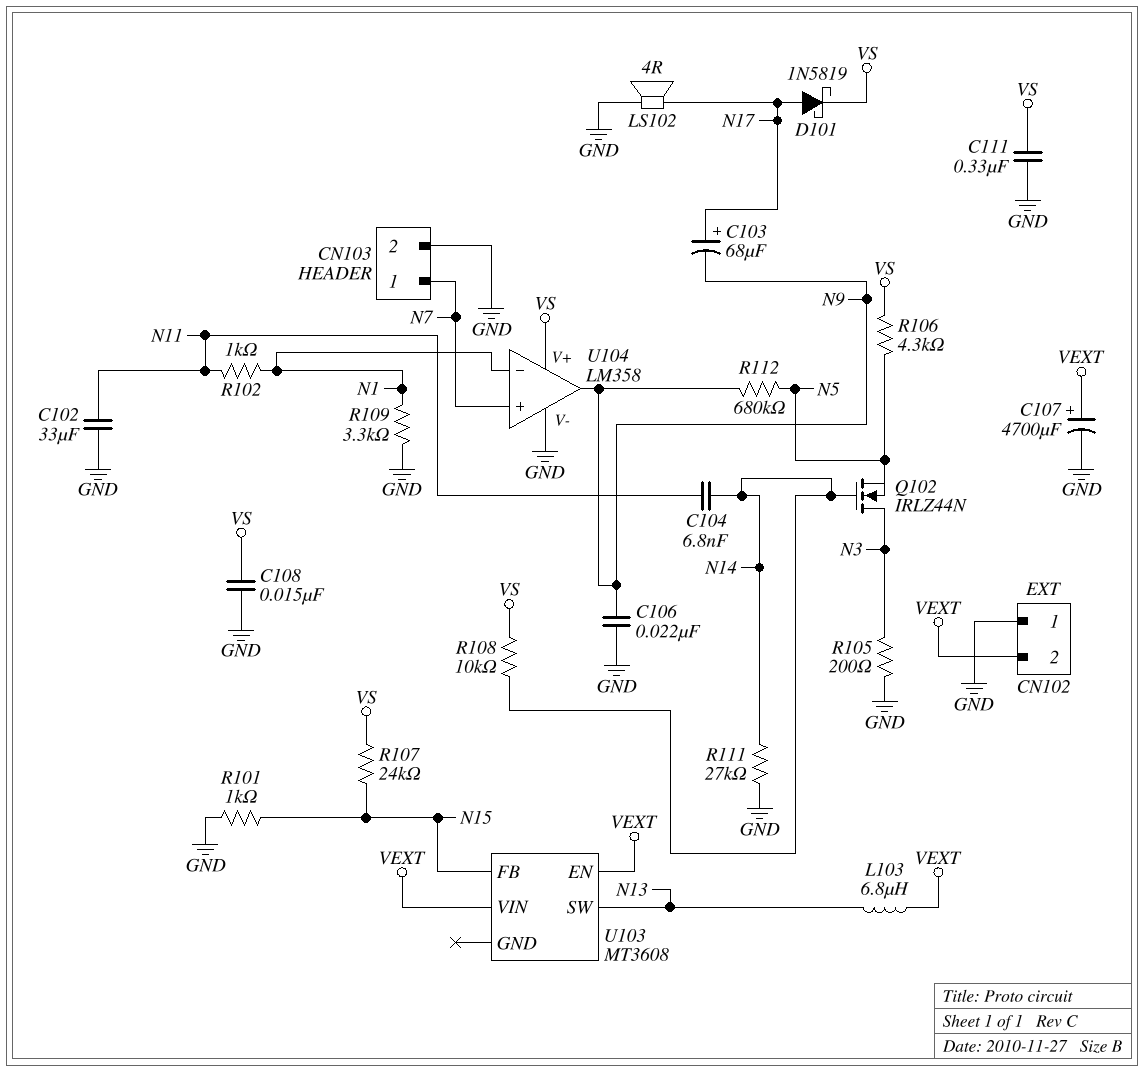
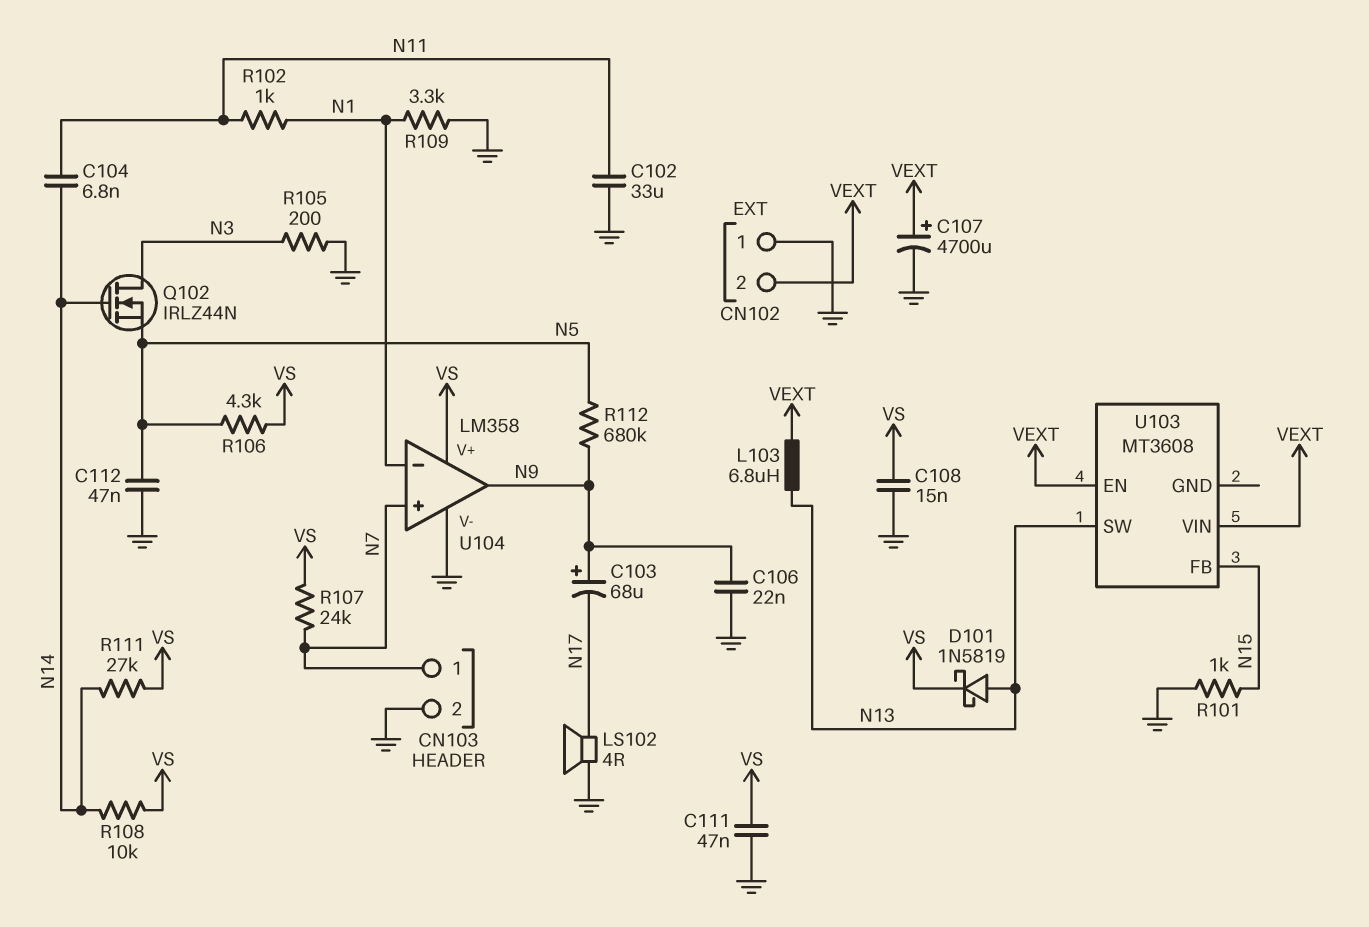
C103: 68uF (plus N17, minus N9) -> 68uF (plus N9, minus N17)
C111: 330nF (GND, VS) -> 47nF (GND, VS)
C112: none -> 47nF (GND, N5)
D101: schottky 1N5819 (A N17, K VS) -> schottky 1N5819 (A N13, K VS)
R107: 24k (N15, VS) -> 24k (N7, VS)
R111: 27k (GND, N14) -> 27k (N14, VS)

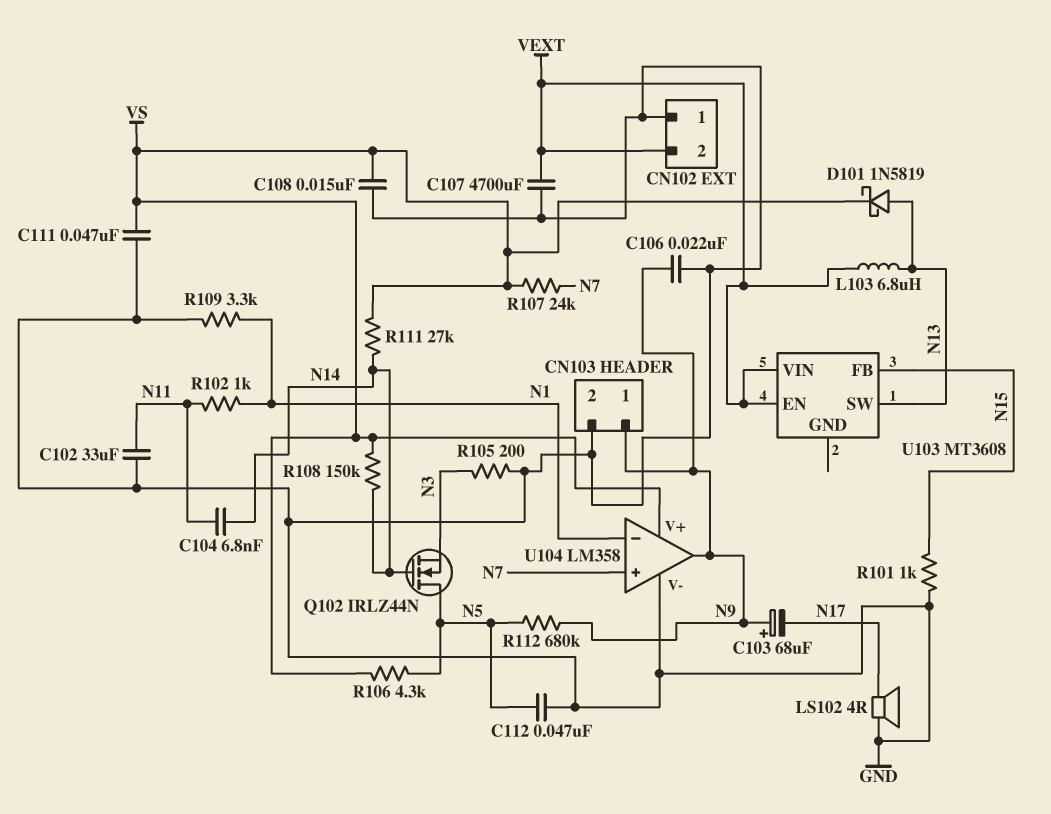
C107: 4700uF (plus VEXT, minus GND) -> 4700uF (GND, VEXT)
CN103 pin 1: N7 -> N9
Q102: NMOS IRLZ44N (G N14, D N3, S N5) -> NMOS IRLZ44N (G N14, D N5, S N3)
R108: 10k (N14, VS) -> 150k (N14, VS)

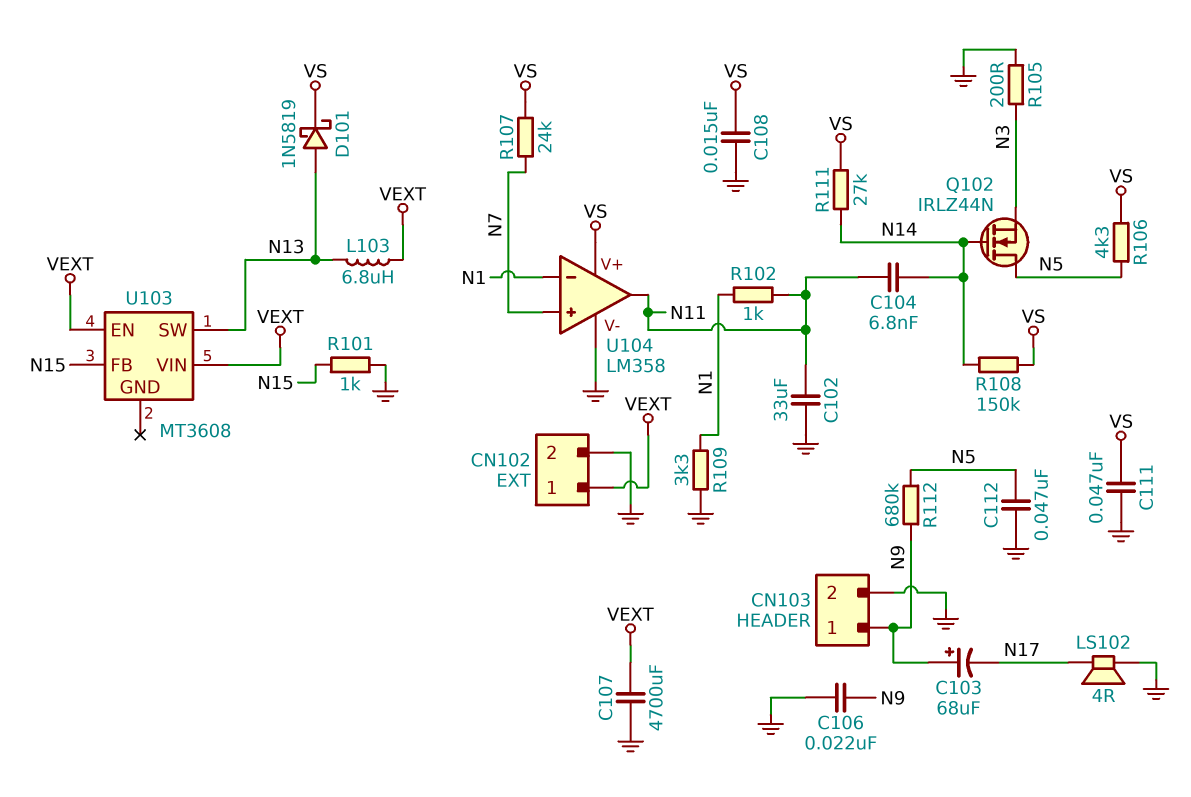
CN102 pin 1: GND -> VEXT
CN102 pin 2: VEXT -> GND
U104 pin out: N9 -> N11

